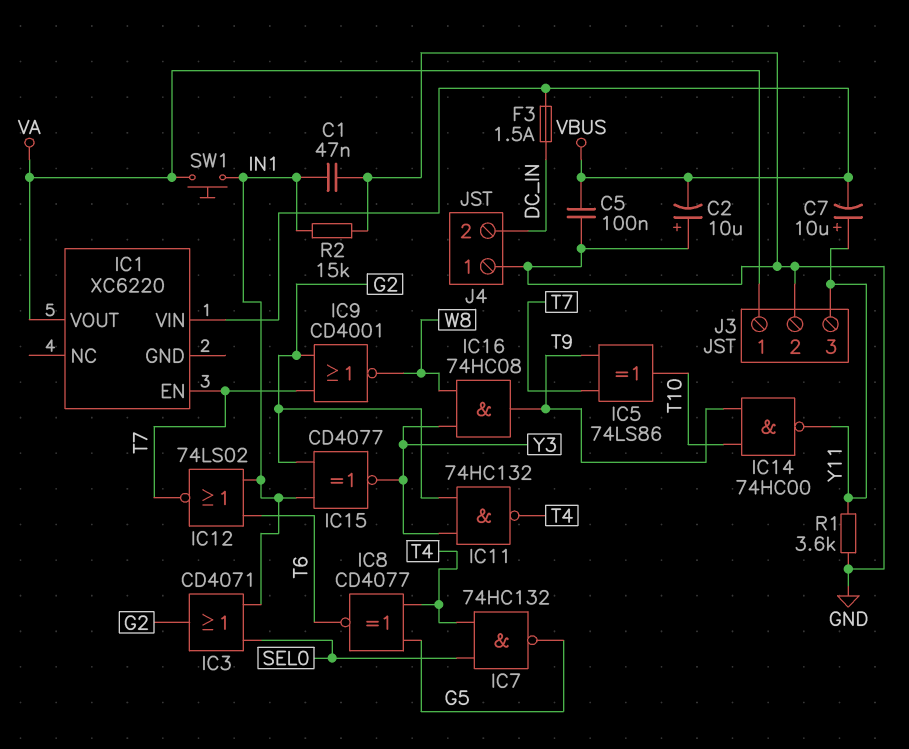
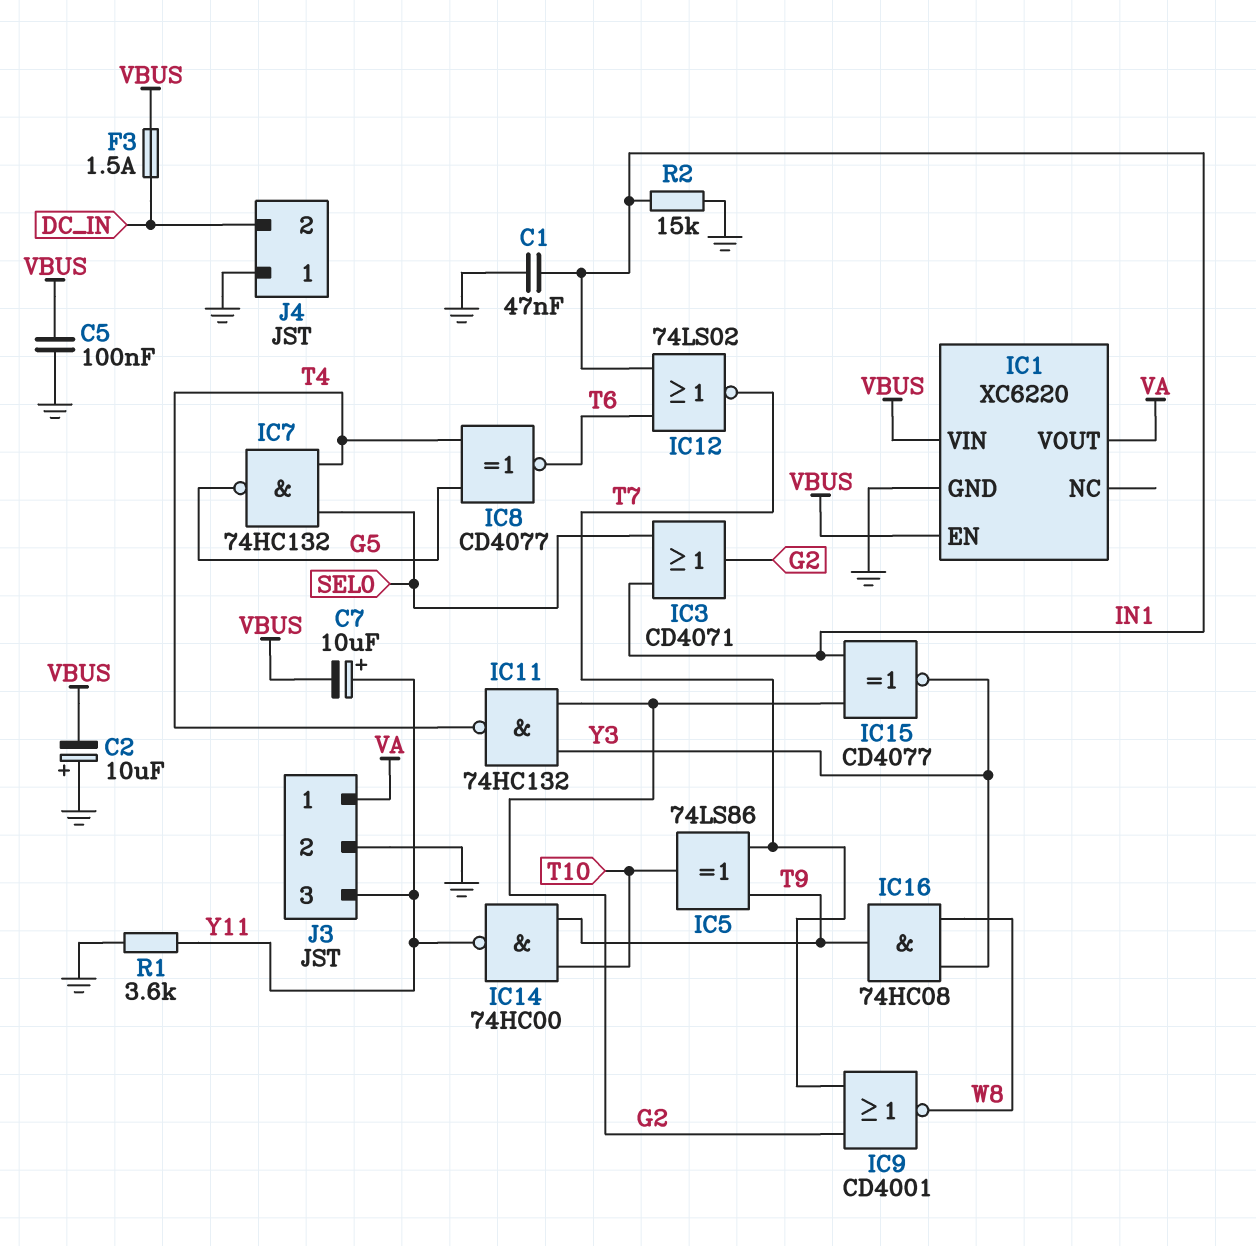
IC1 pin EN: T7 -> VBUS
IC1 pin GND: none -> GND
SW1: button (IN1, VA) -> none

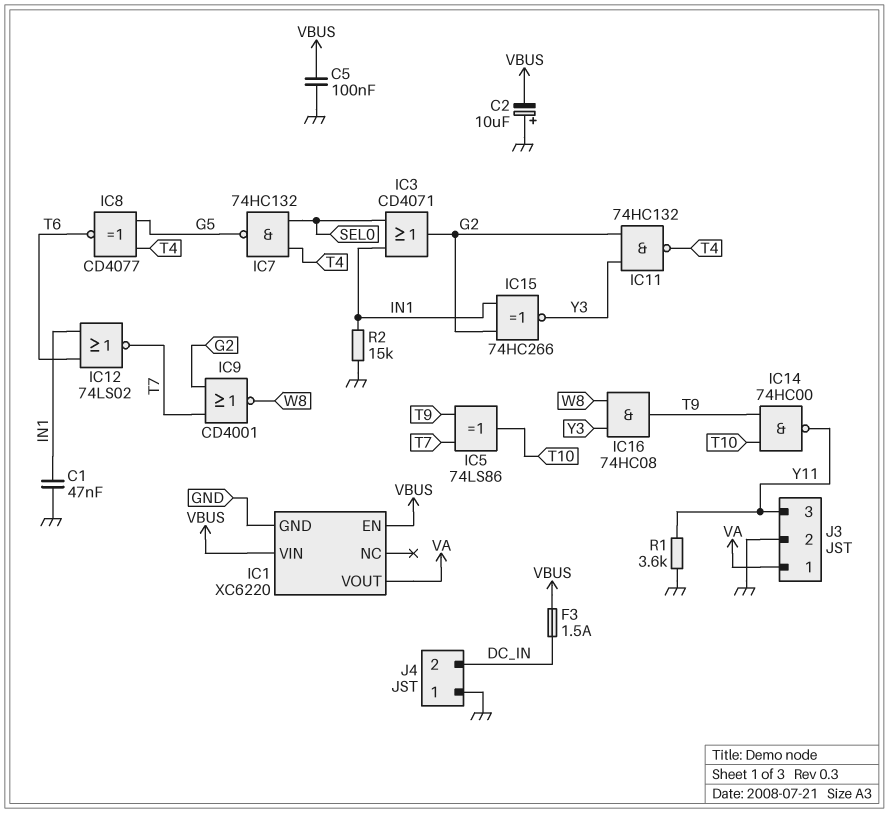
C7: 10uF (plus Y11, minus VBUS) -> none
IC15: XNOR CD4077 (in G2, in IN1, out Y3) -> XNOR 74HC266 (in G2, in IN1, out Y3)

